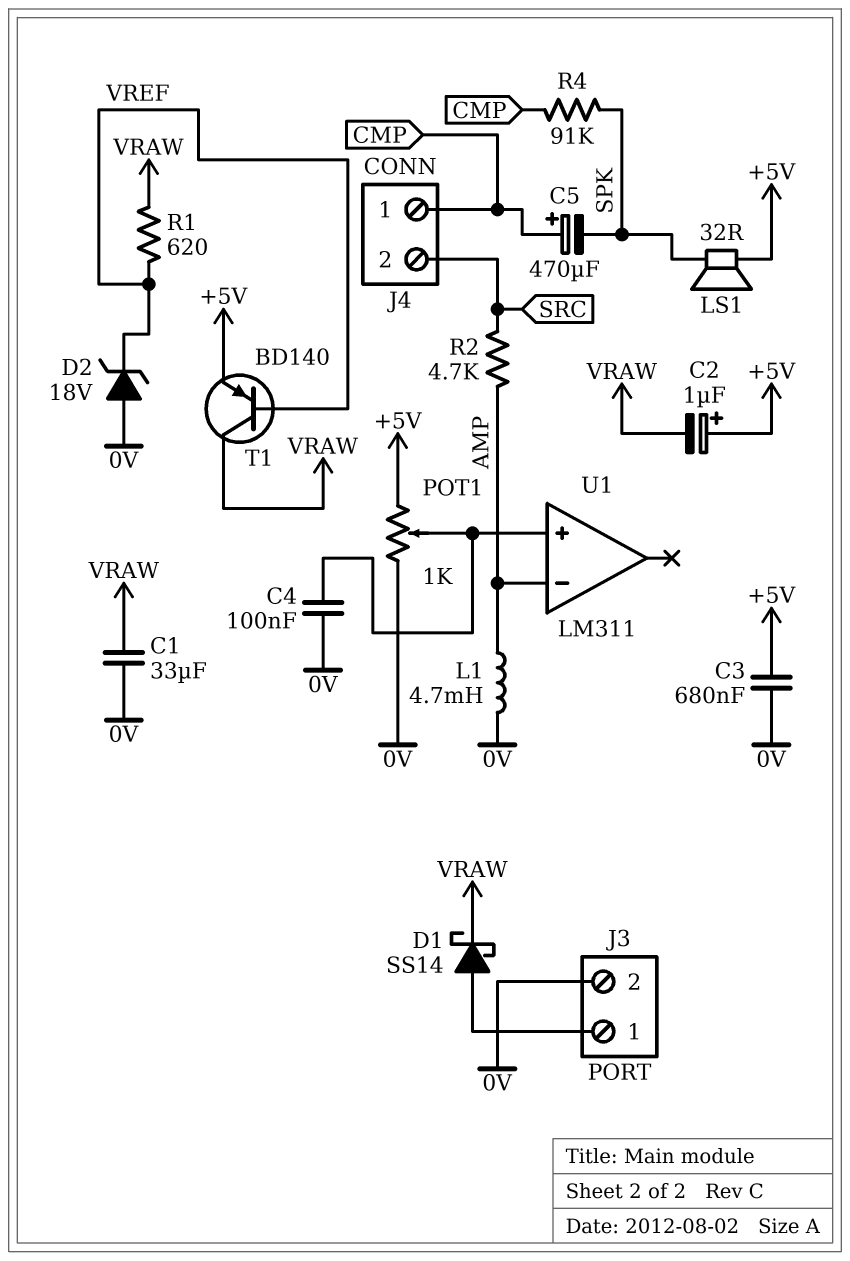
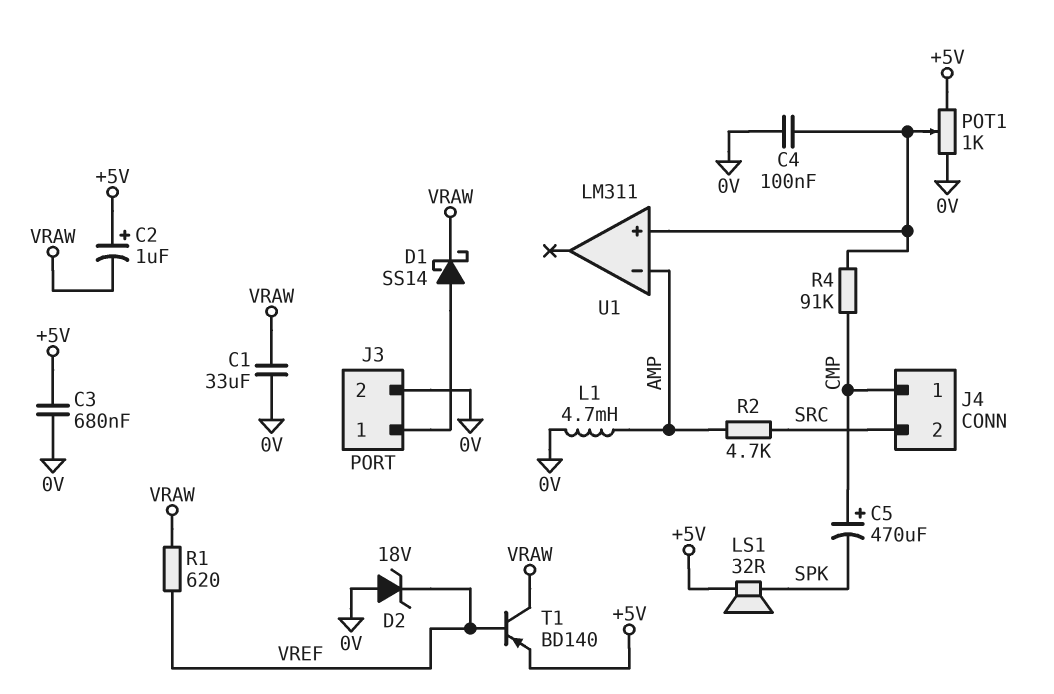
R4: 91k (CMP, SPK) -> 91k (CMP, U1/in+)

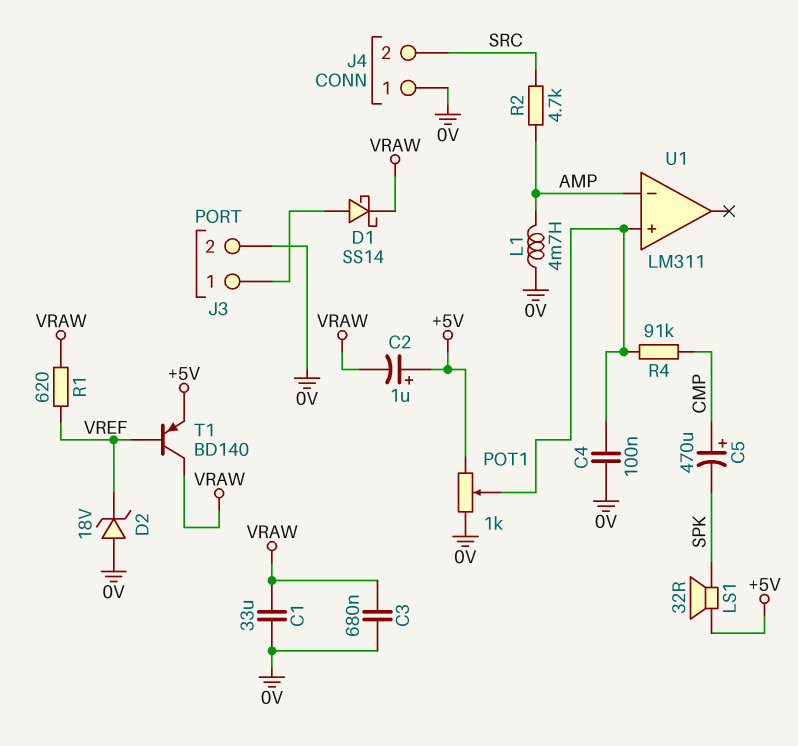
C3: 680nF (+5V, 0V) -> 680nF (0V, VRAW)
J4 pin 1: CMP -> 0V

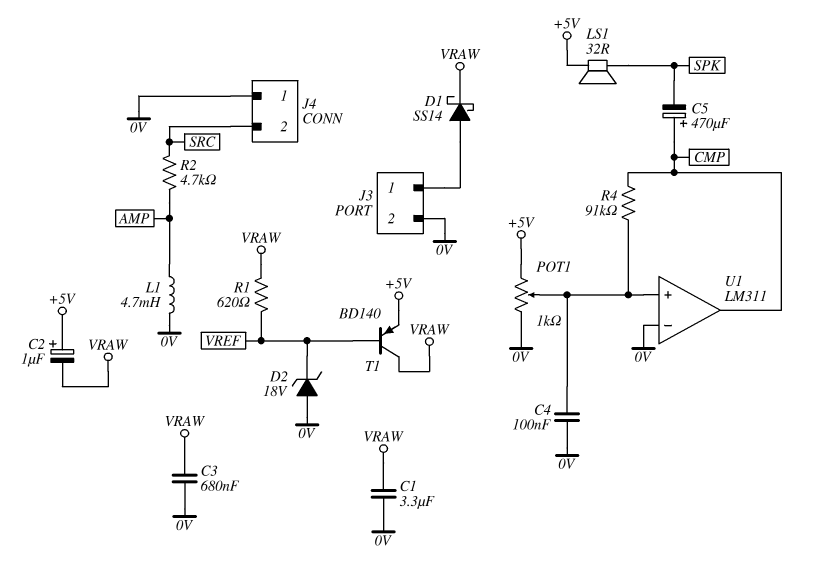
C1: 33uF (0V, VRAW) -> 3.3uF (0V, VRAW)
U1 pin in-: AMP -> 0V
U1 pin out: none -> CMP

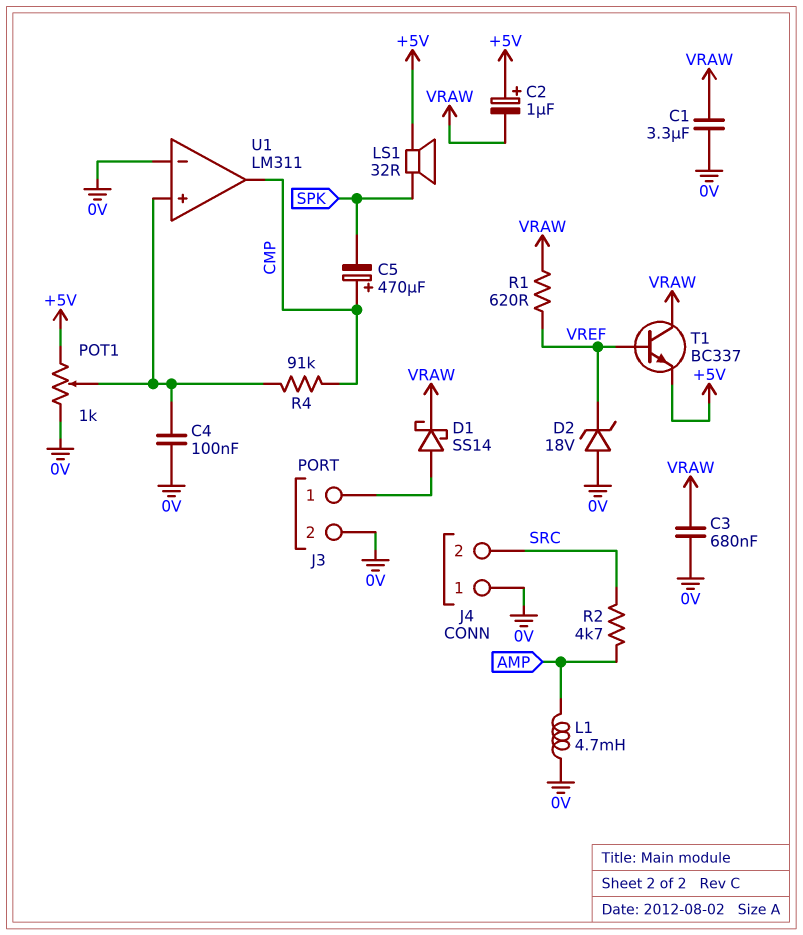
T1: PNP BD140 (B VREF, C VRAW, E +5V) -> NPN BC337 (B VREF, C VRAW, E +5V)

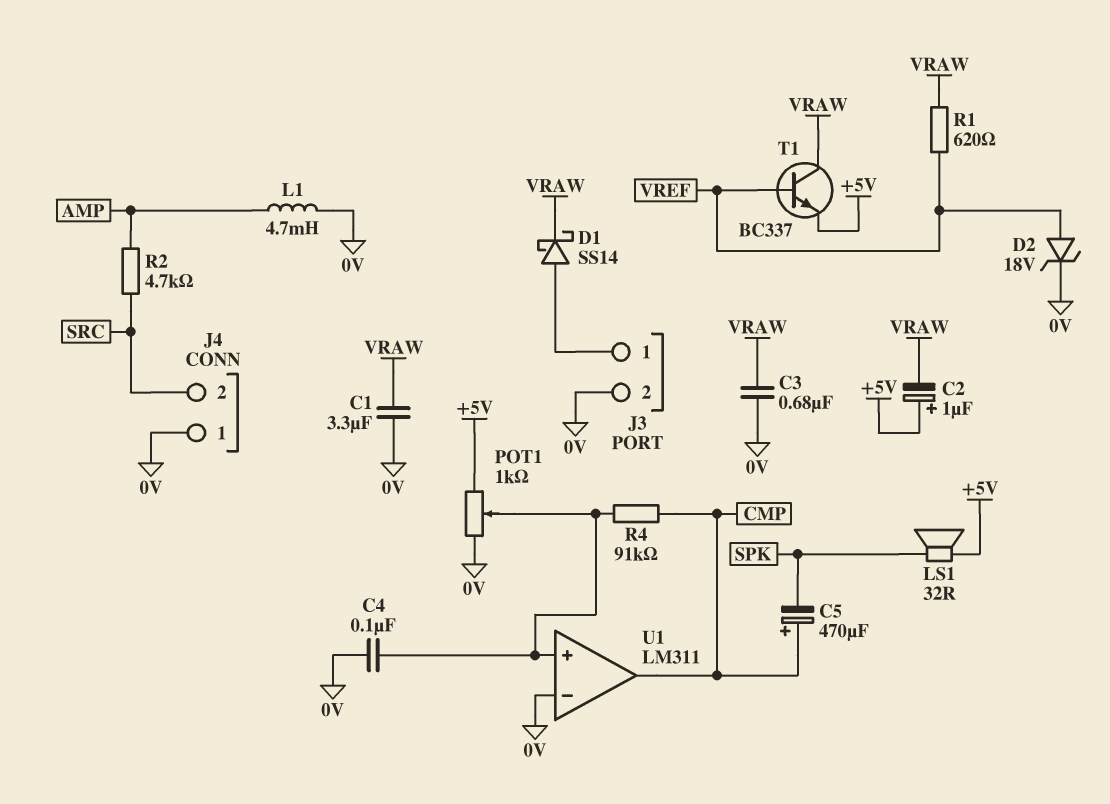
D2: zener 18V (A 0V, K VREF) -> zener 18V (A VREF, K 0V)

